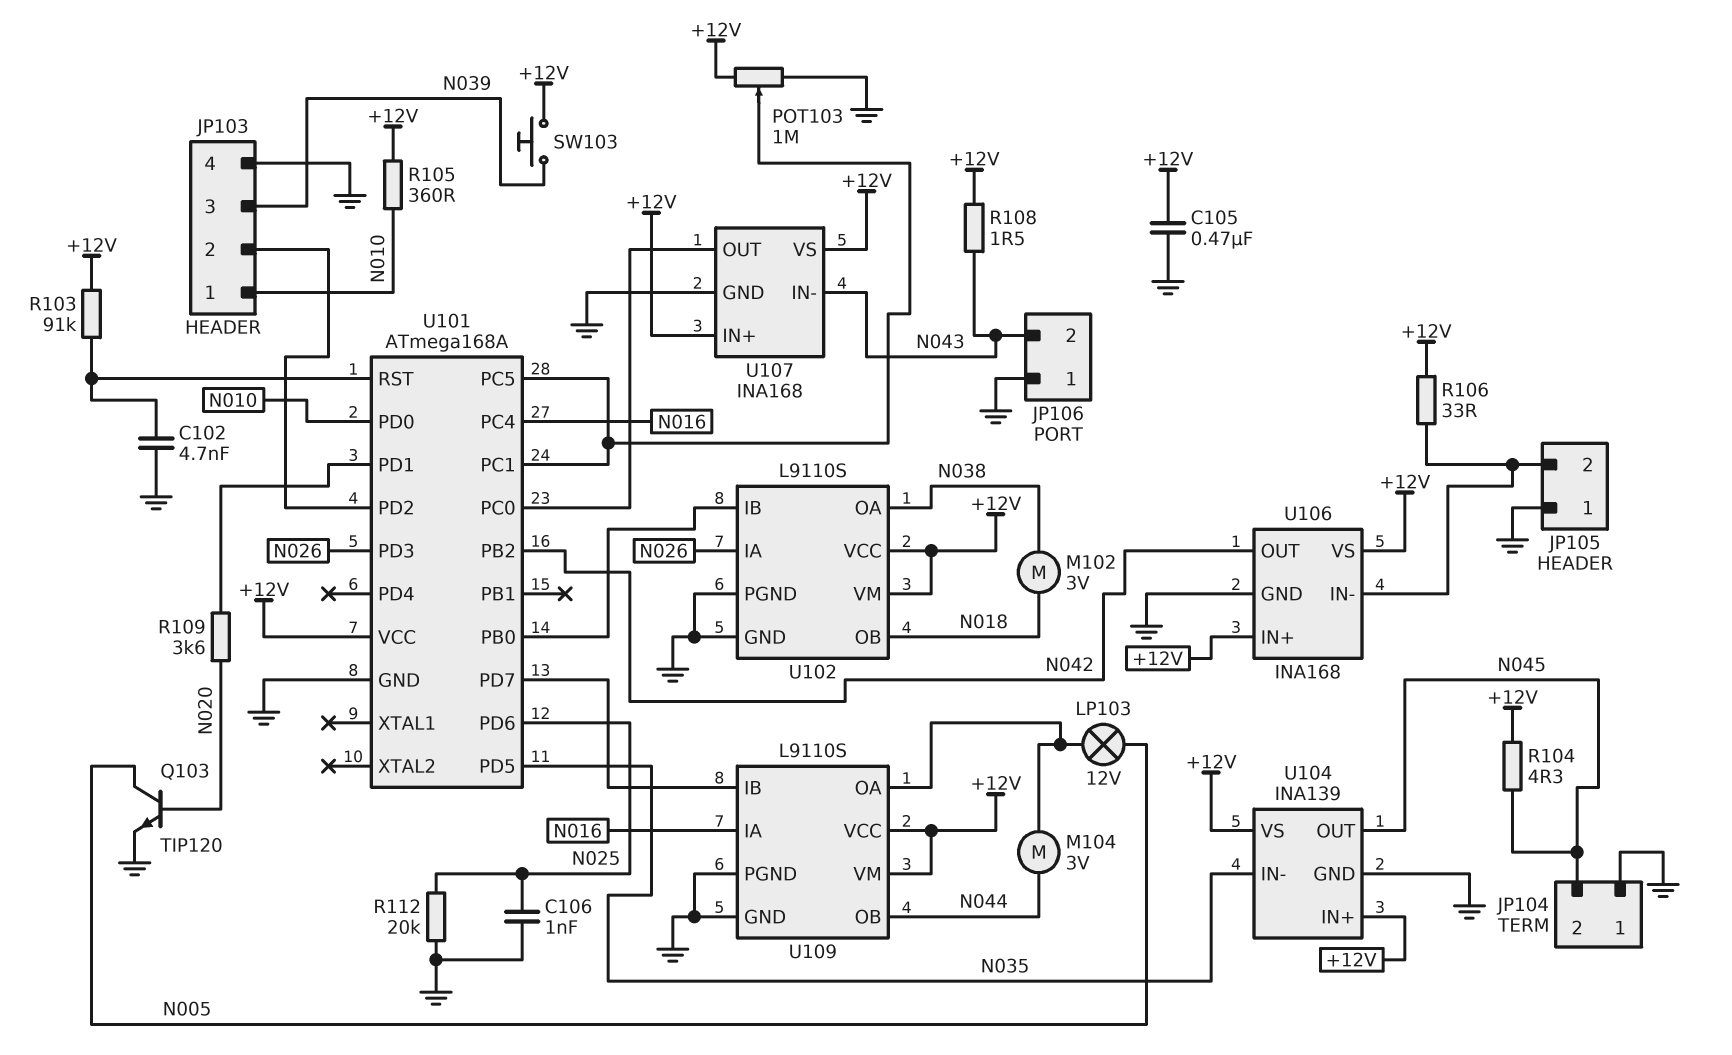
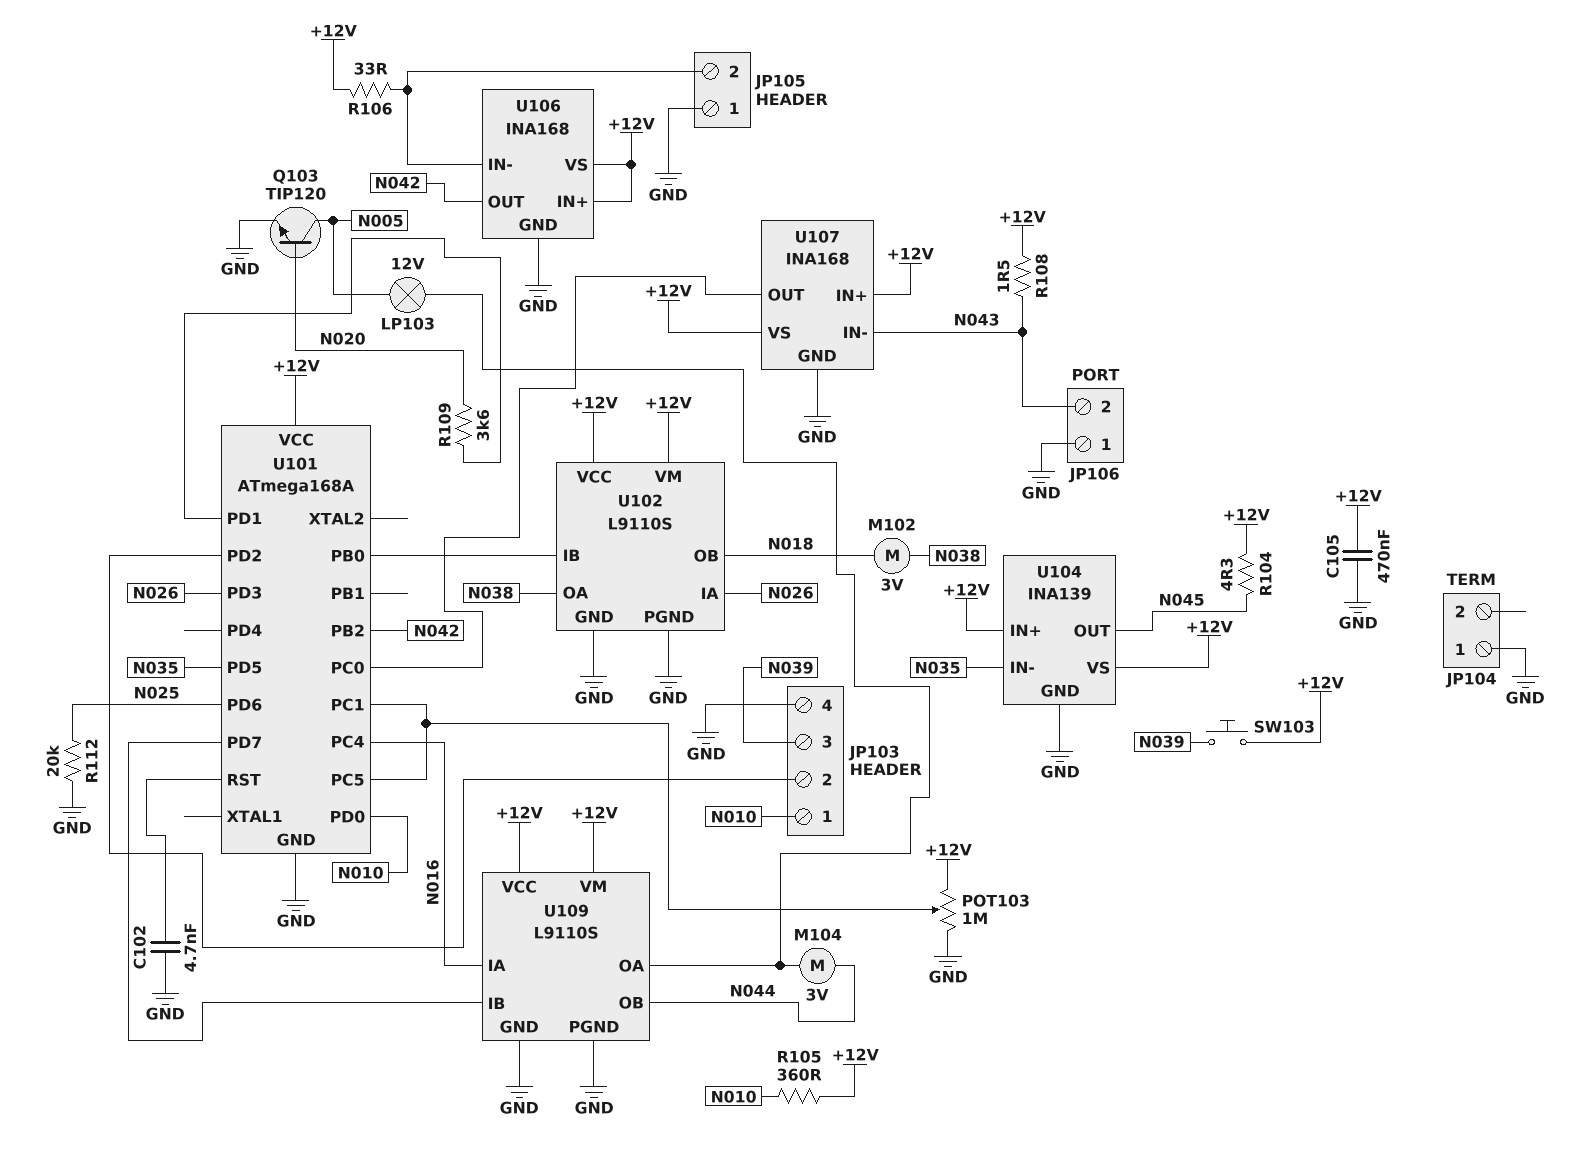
C106: 1nF (GND, N025) -> none
JP104 pin 2: N045 -> none
R103: 91k (+12V, U101/RST) -> none

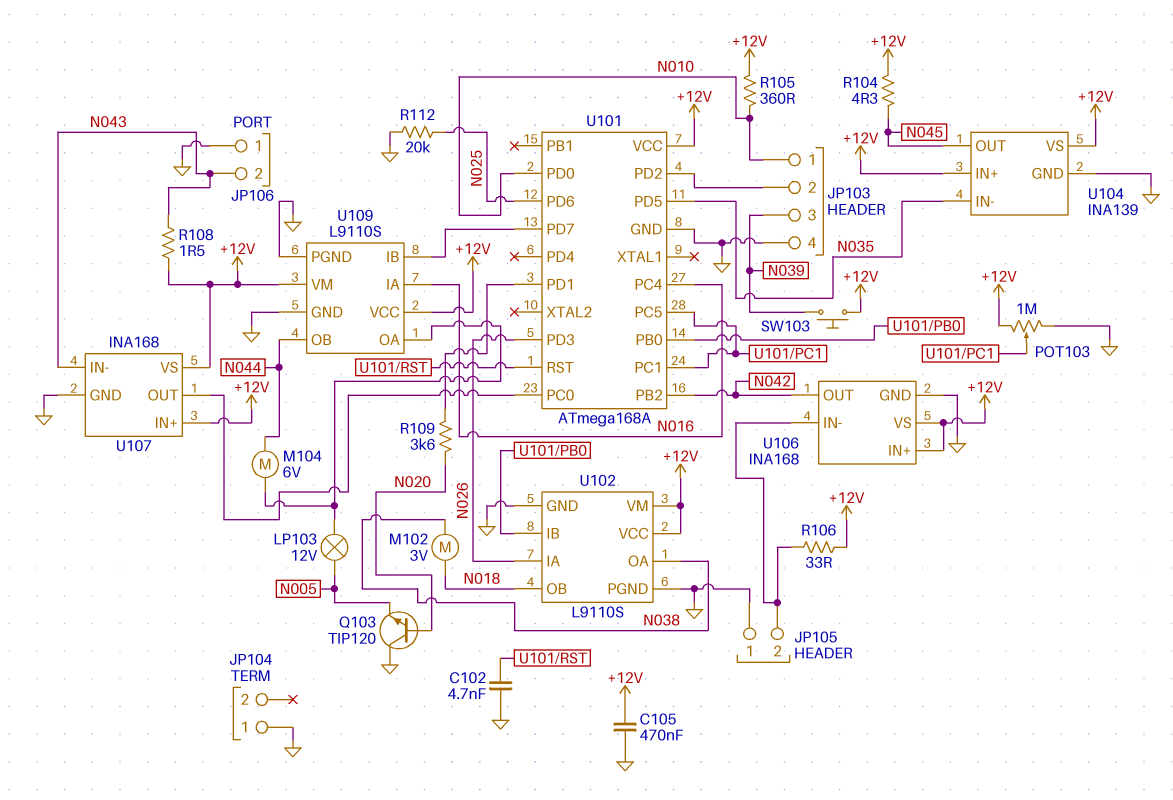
M104: motor 3V (N044, U109/OA) -> motor 6V (N044, U109/OA)
Q103: NPN TIP120 (B N020, C N005, E GND) -> NPN TIP120 (B N020, C GND, E N005)

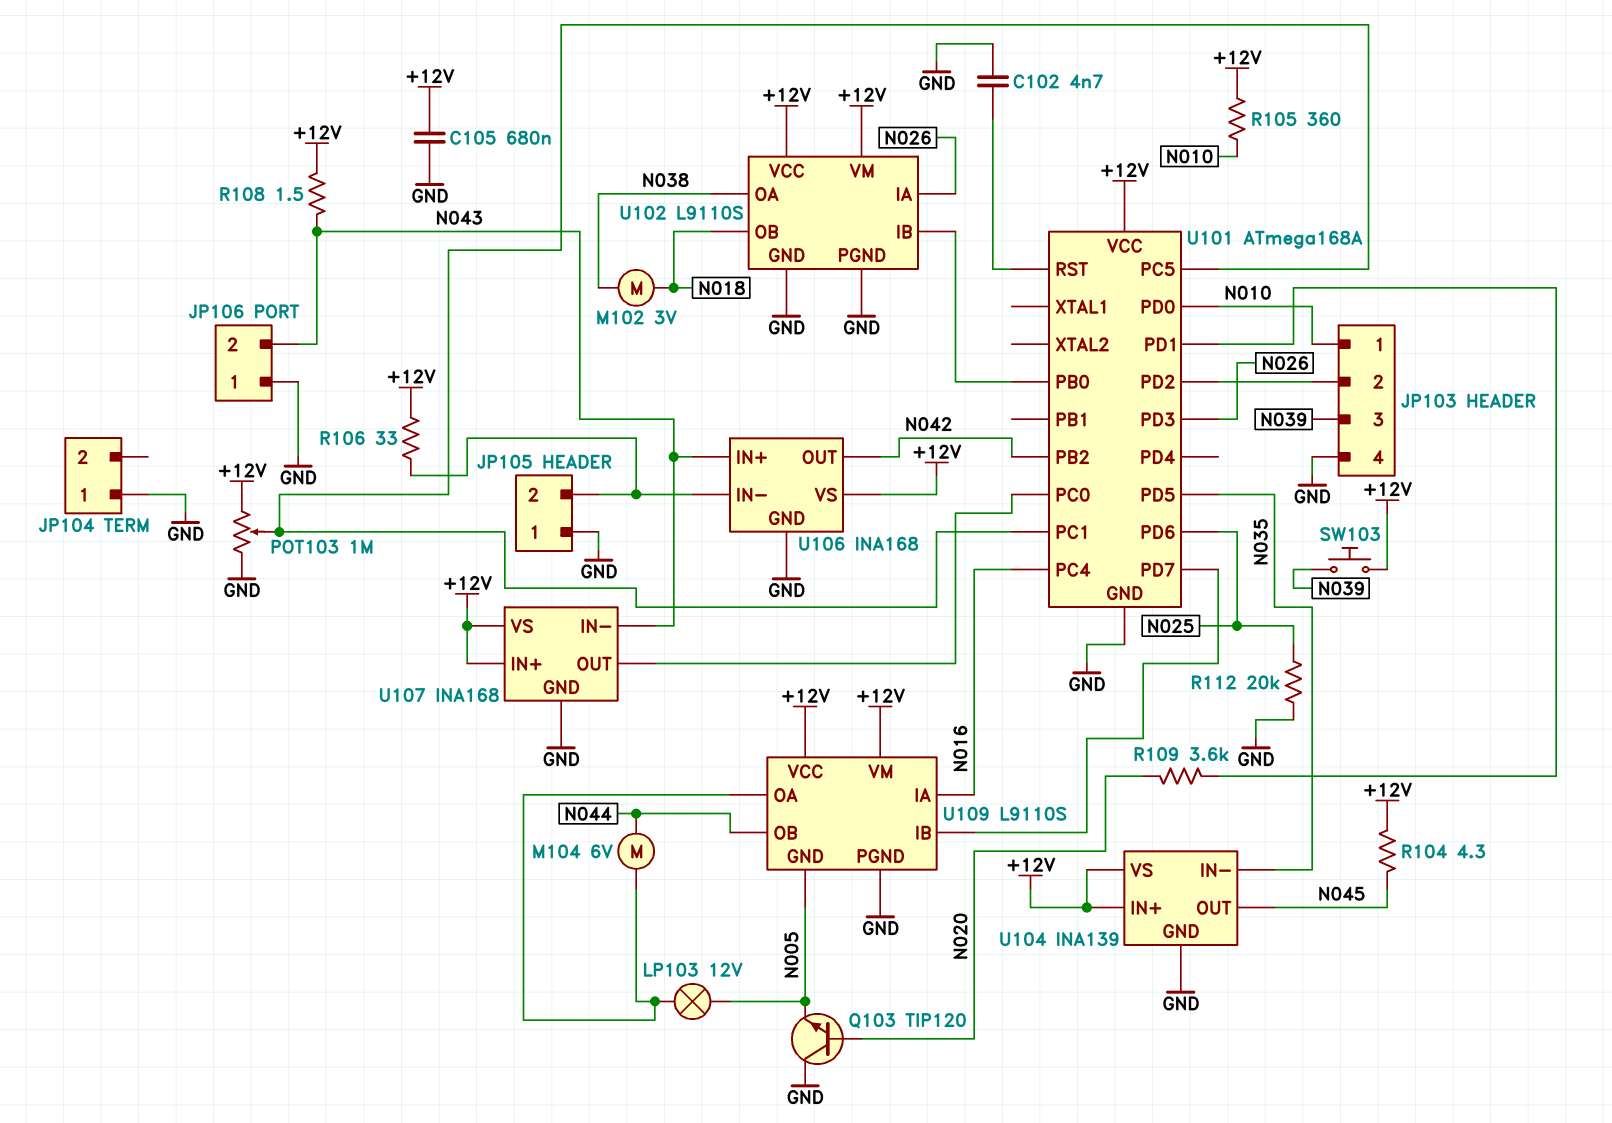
C105: 470nF (+12V, GND) -> 680nF (+12V, GND)
U106 pin IN+: +12V -> N043
U109 pin GND: GND -> N005

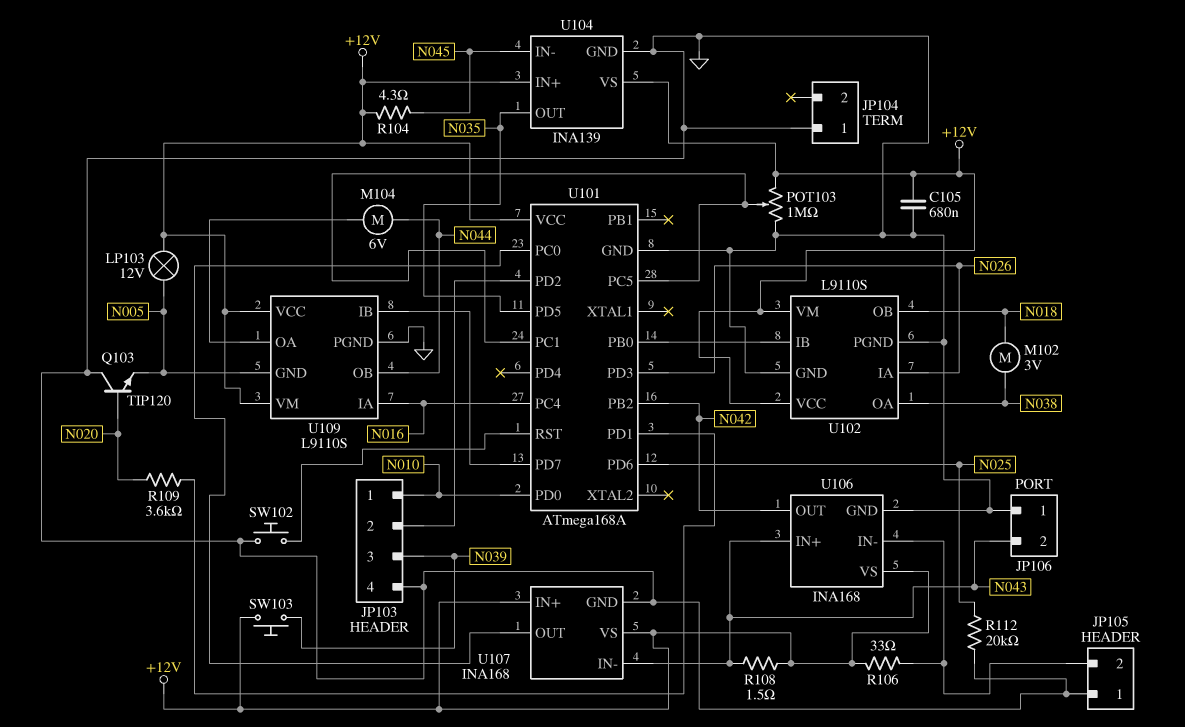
C102: 4.7nF (GND, U101/RST) -> none
LP103: lamp 12V (N005, U109/OA) -> lamp 12V (+12V, N005)
R105: 360 (+12V, N010) -> none
SW102: none -> button (GND, U101/RST)
U104 pin IN-: N035 -> N045
U104 pin OUT: N045 -> N035

